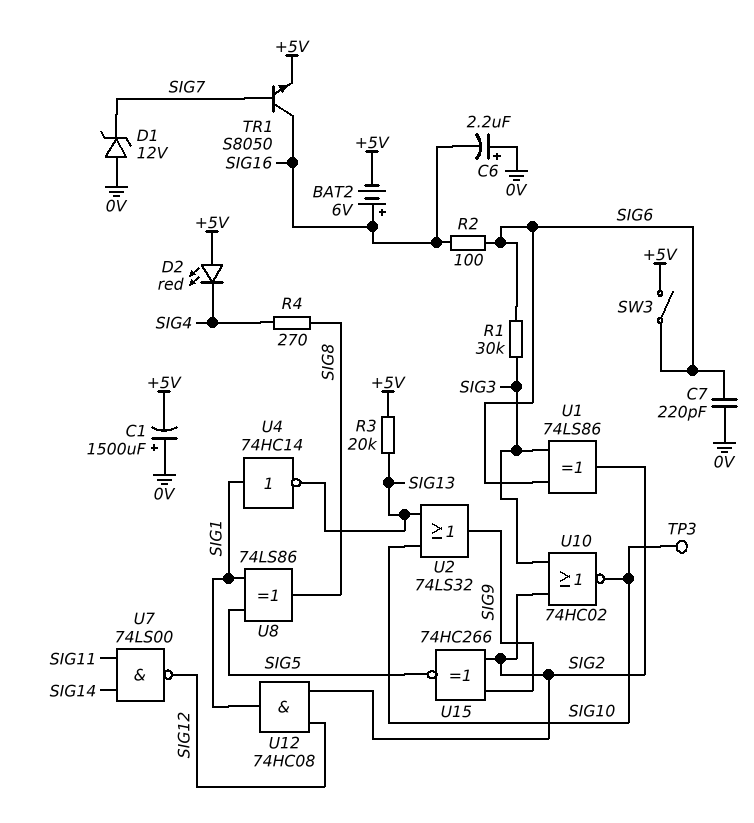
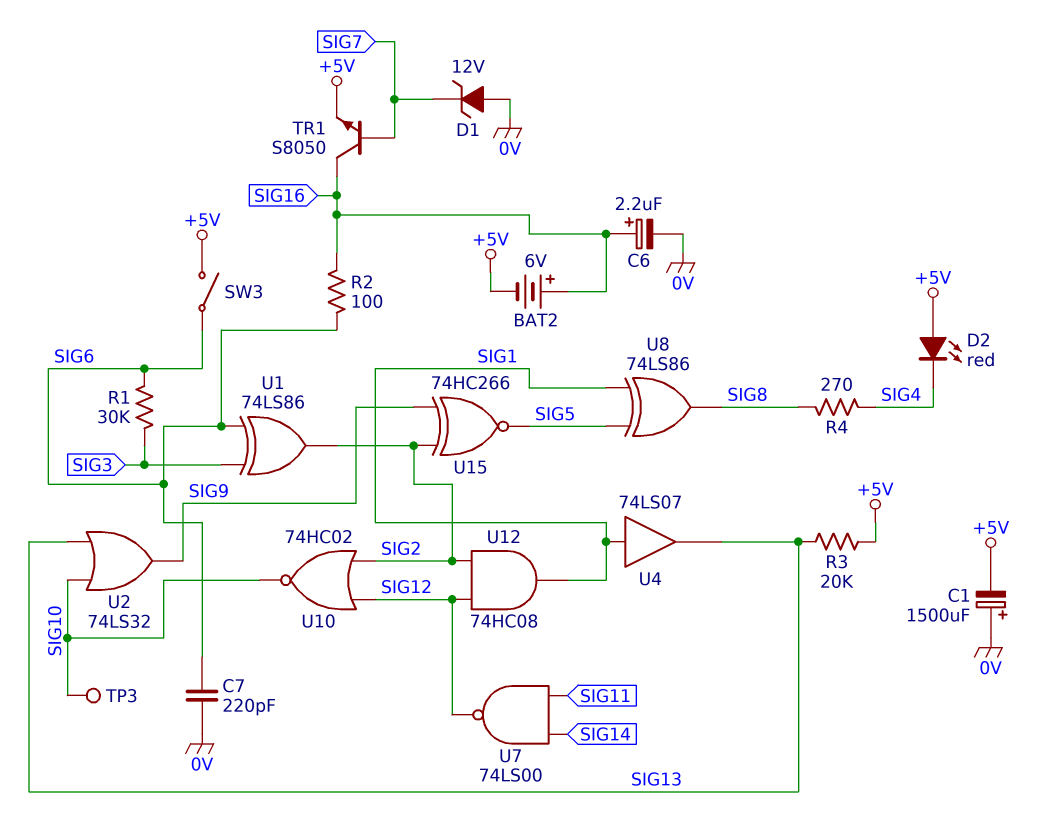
C6: 2.2uF (plus 0V, minus SIG16) -> 2.2uF (plus SIG16, minus 0V)
U4: NOT 74HC14 (in SIG1, out SIG13) -> buffer 74LS07 (in SIG1, out SIG13)
U10: NOR 74HC02 (in SIG2, in SIG3, out SIG10) -> NOR 74HC02 (in SIG2, in SIG12, out SIG10)

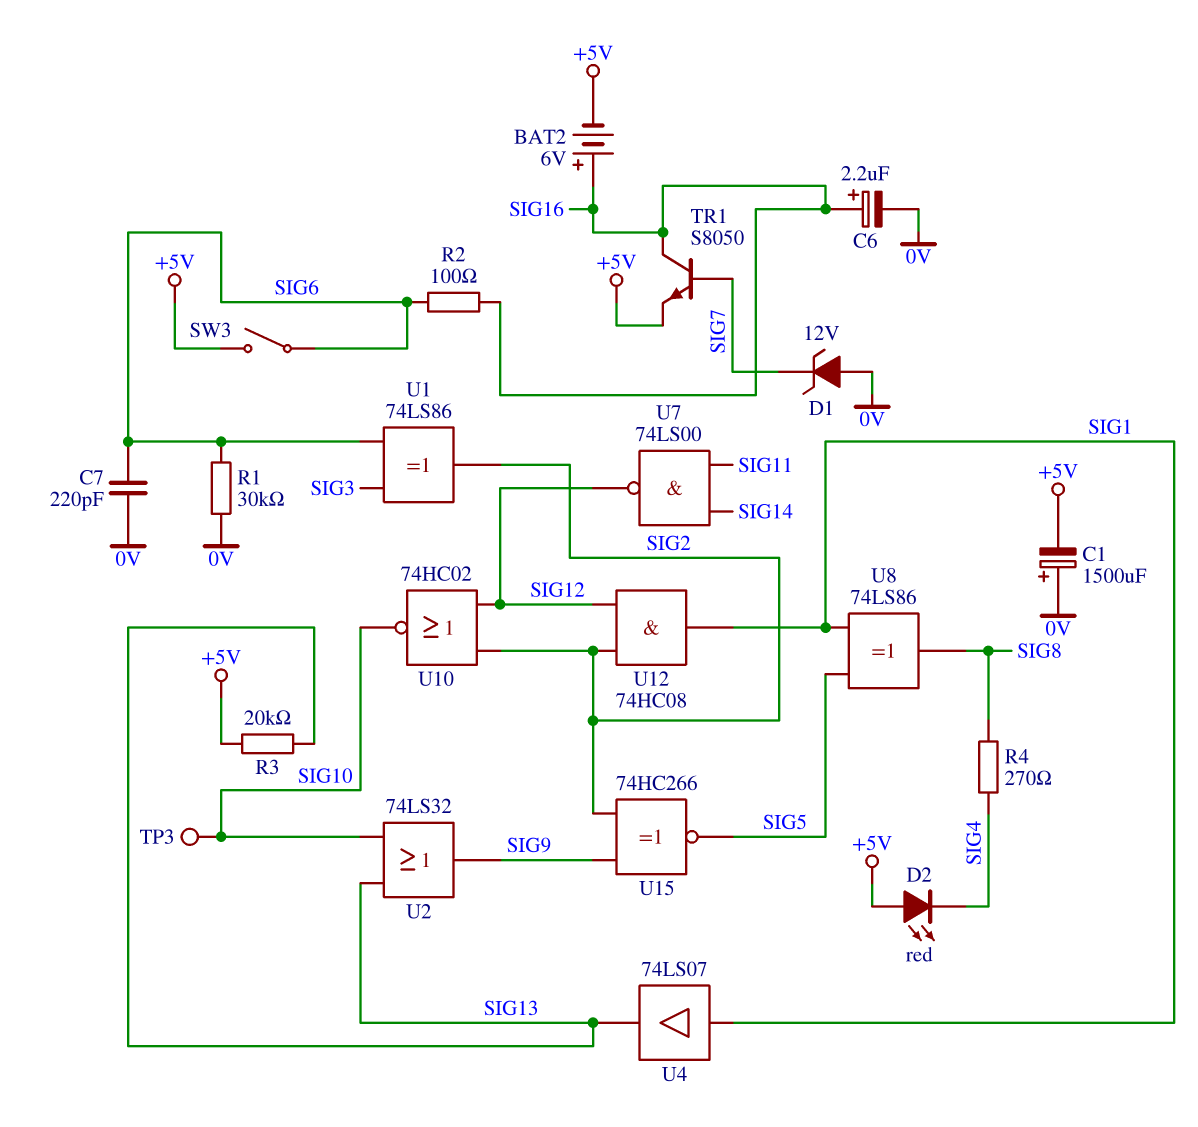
R1: 30k (SIG3, SIG6) -> 30k (0V, SIG6)

